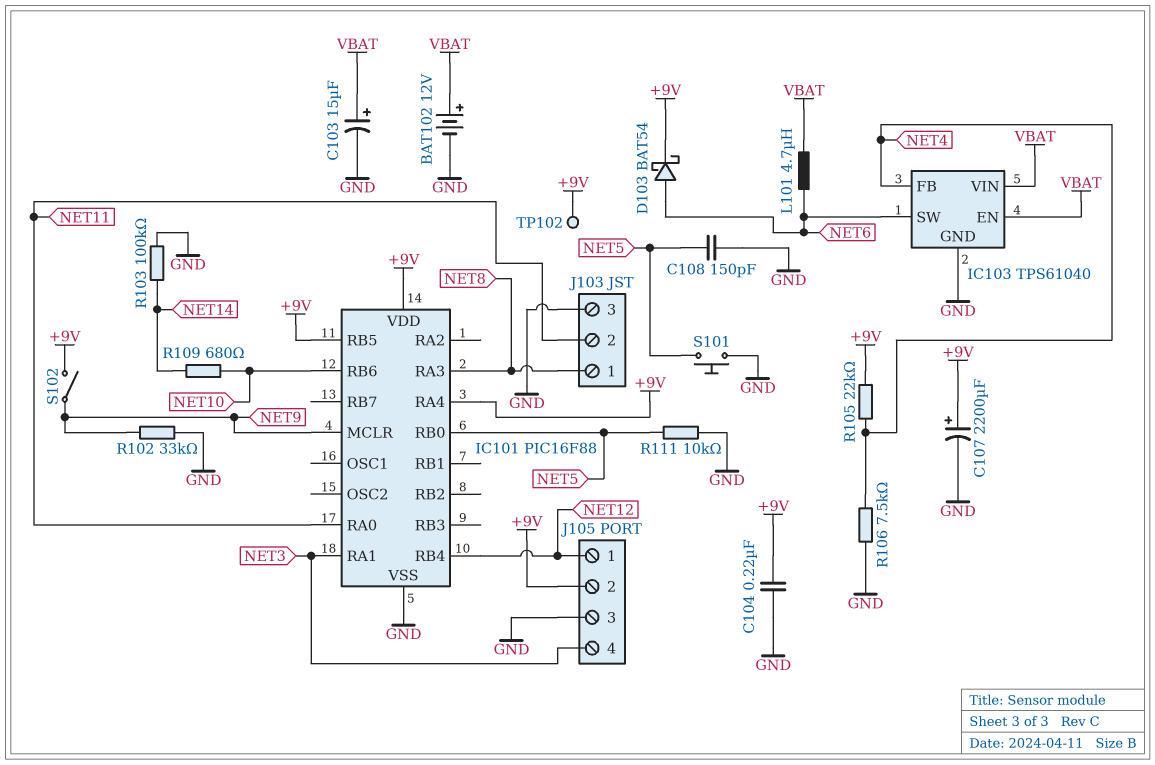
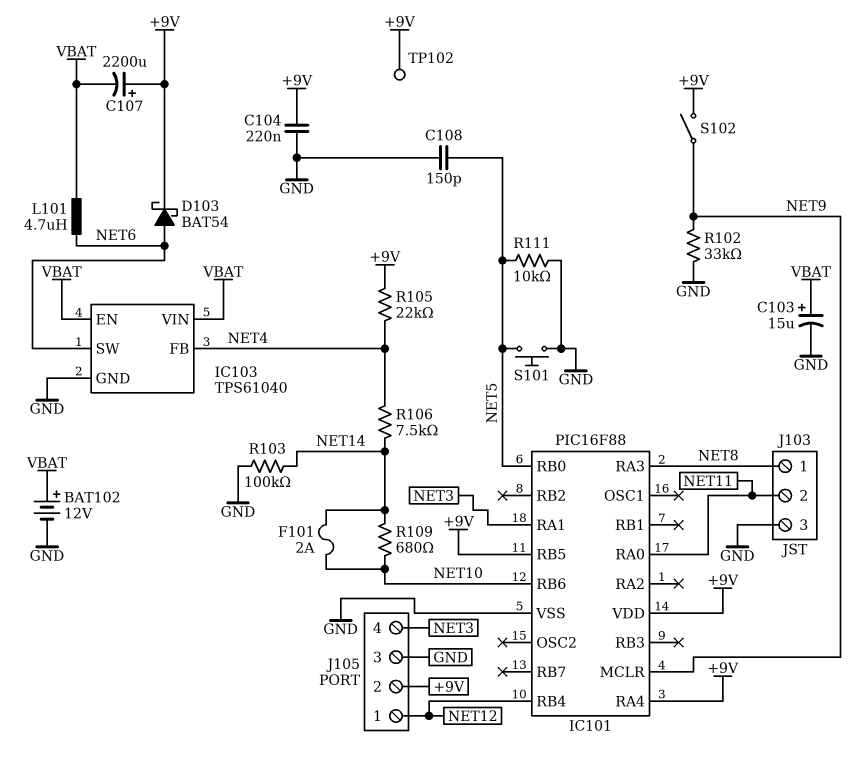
C107: 2200uF (plus +9V, minus GND) -> 2200uF (plus +9V, minus VBAT)
F101: none -> 2A (NET10, NET14)
R106: 7.5k (GND, NET4) -> 7.5k (NET4, NET14)

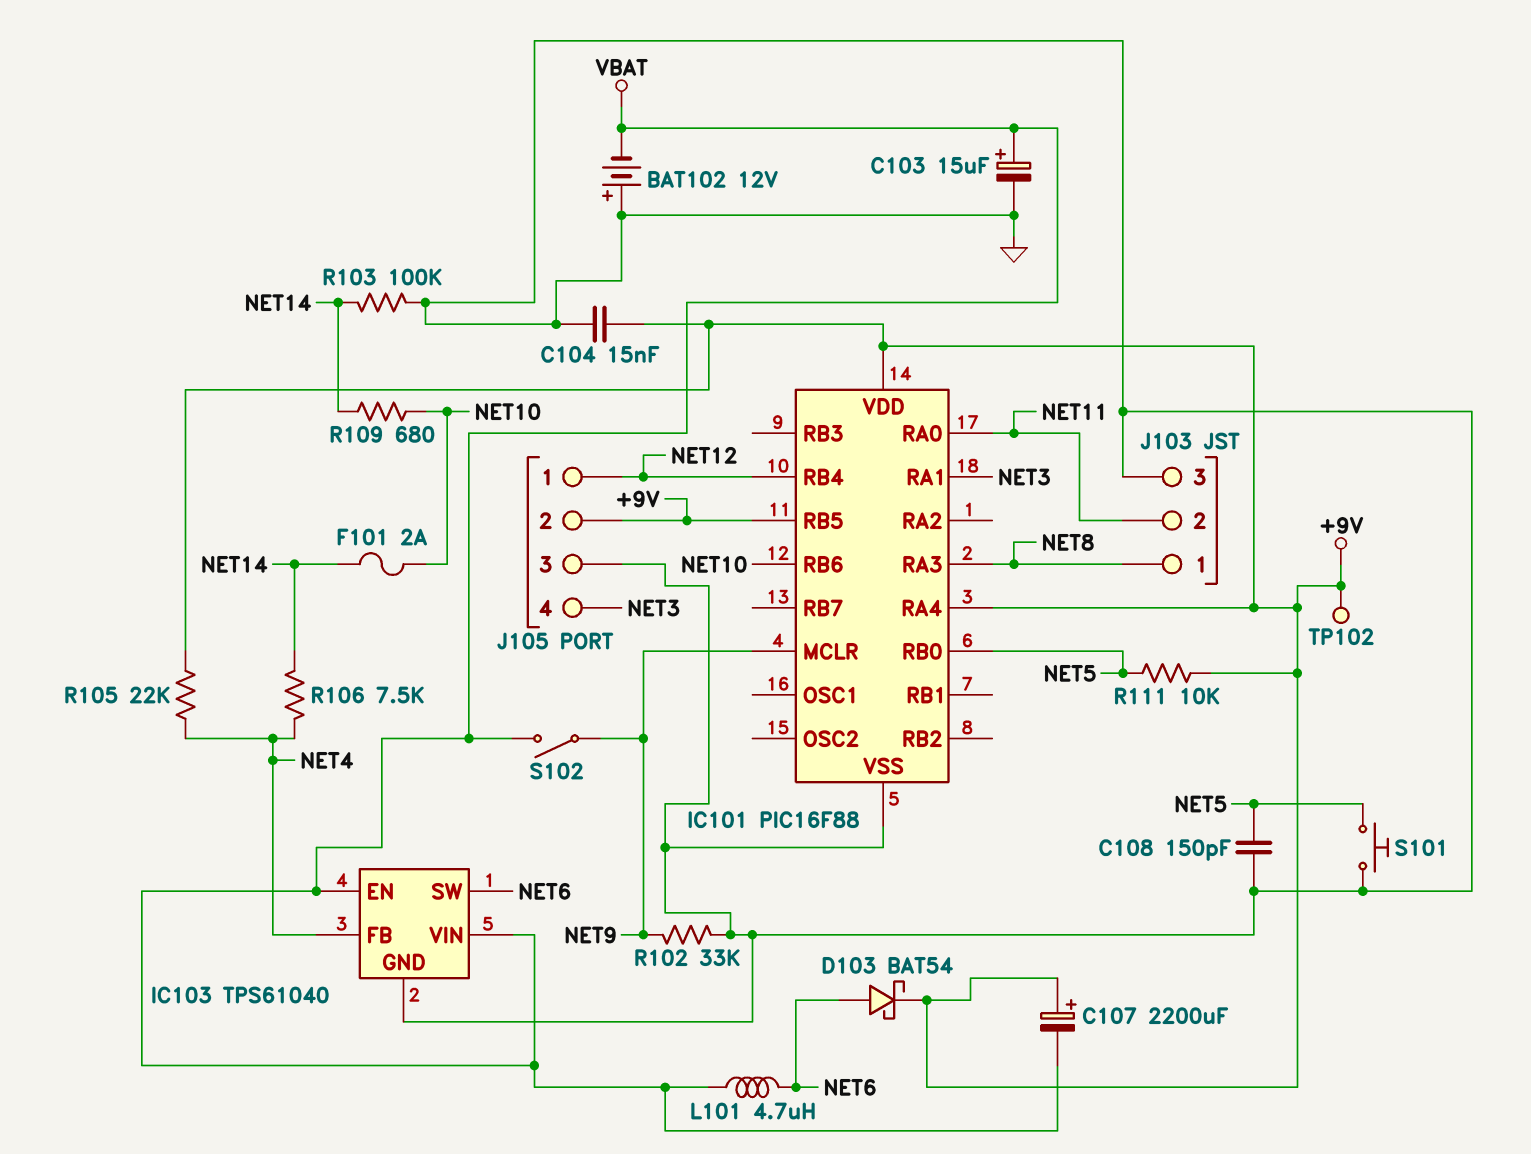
BAT102: 12V (plus VBAT, minus GND) -> 12V (plus GND, minus VBAT)
C104: 220nF (+9V, GND) -> 15nF (+9V, GND)
R111: 10k (GND, NET5) -> 10k (+9V, NET5)
S102: switch (+9V, NET9) -> switch (NET9, VBAT)

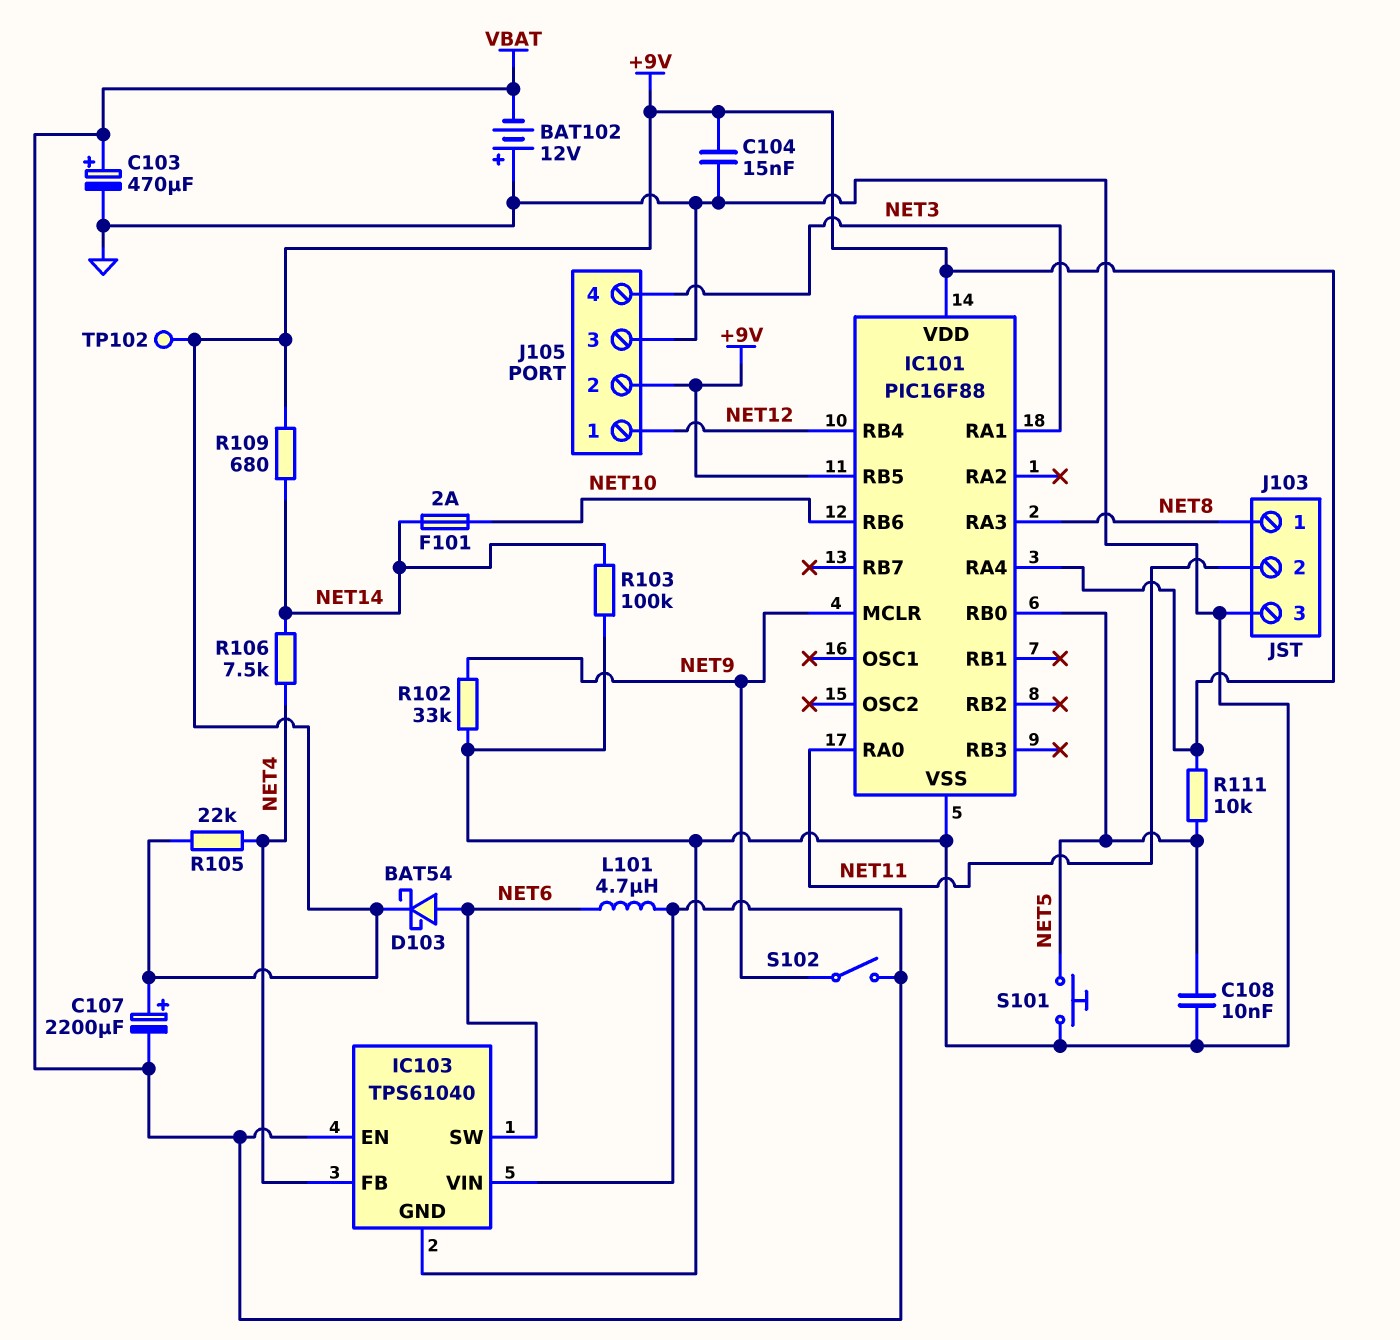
C103: 15uF (plus VBAT, minus GND) -> 470uF (plus VBAT, minus GND)
C108: 150pF (GND, NET5) -> 10nF (GND, NET5)
R109: 680 (NET10, NET14) -> 680 (+9V, NET14)

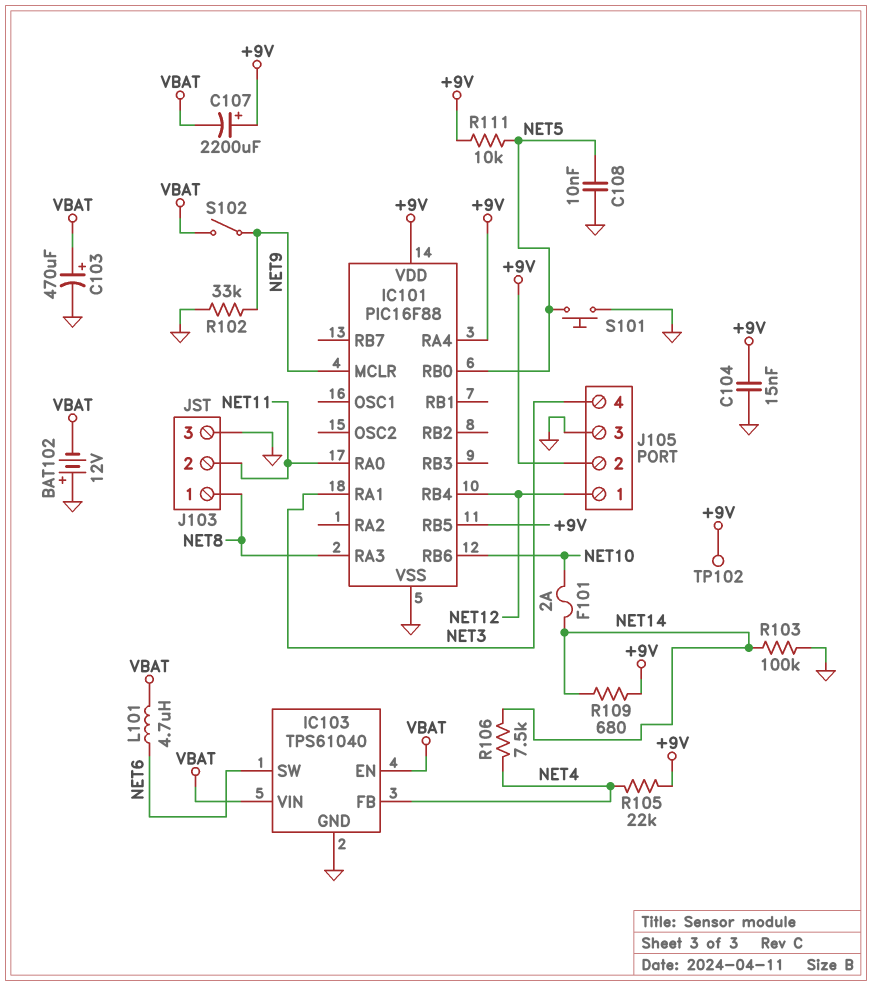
D103: schottky BAT54 (A NET6, K +9V) -> none

